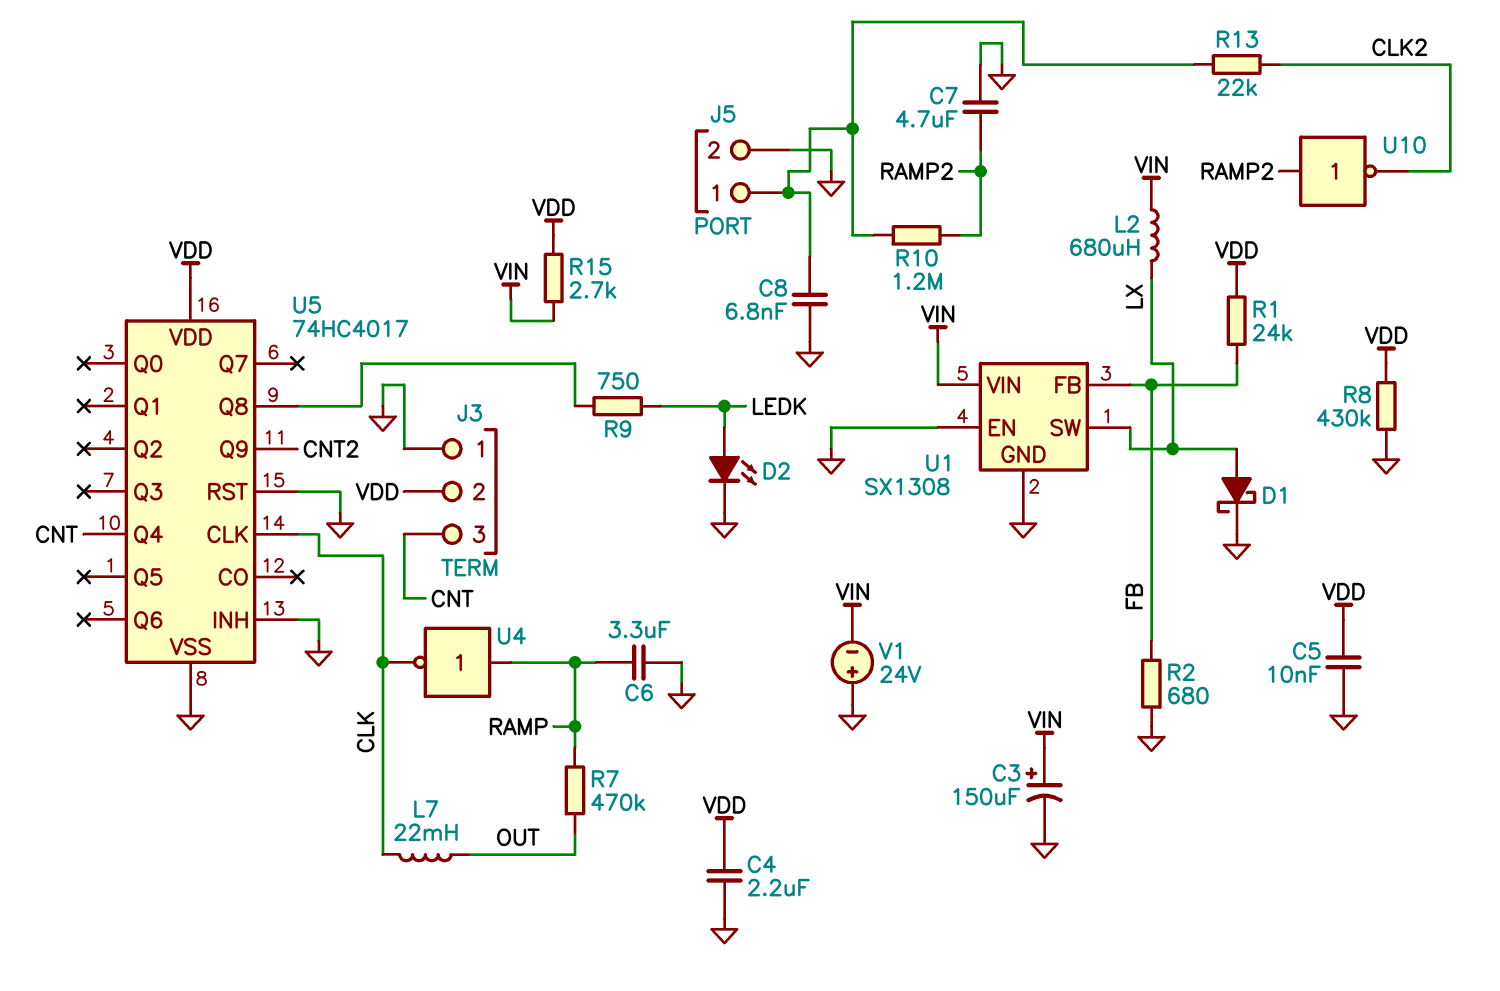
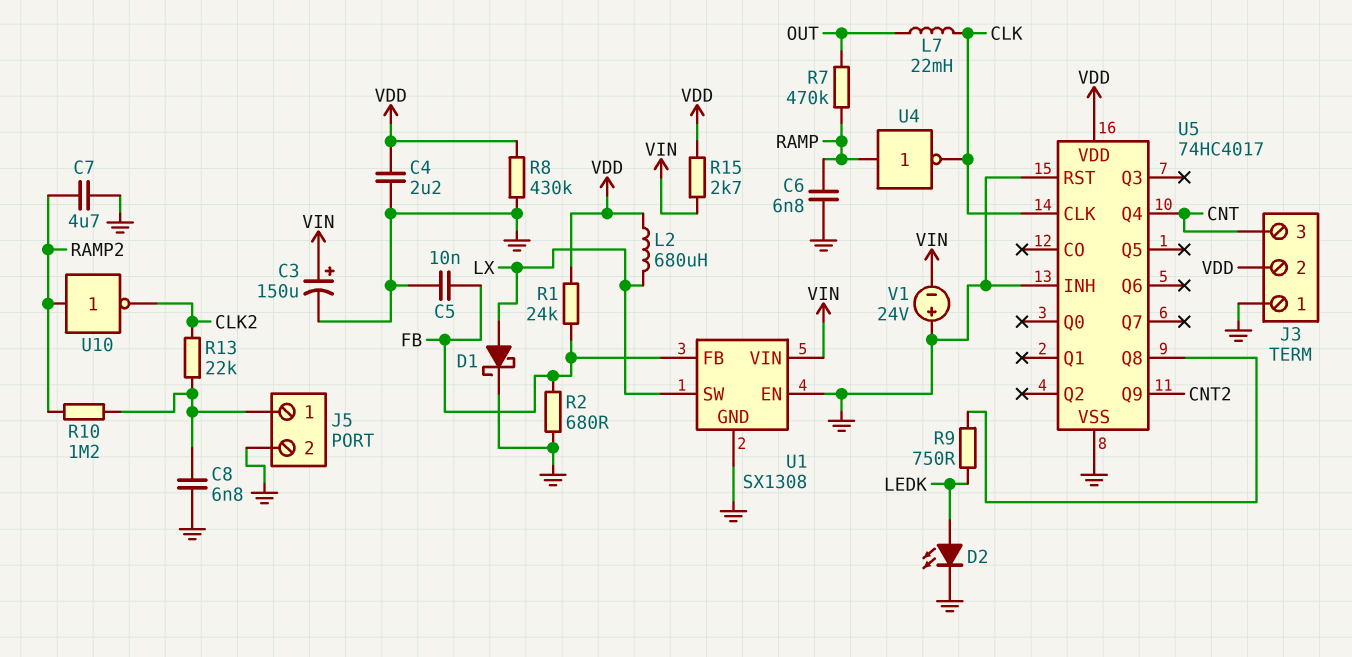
C5: 10nF (GND, VDD) -> 10nF (FB, GND)
C6: 3.3uF (GND, RAMP) -> 6.8nF (GND, RAMP)
L2: 680uH (LX, VIN) -> 680uH (LX, VDD)

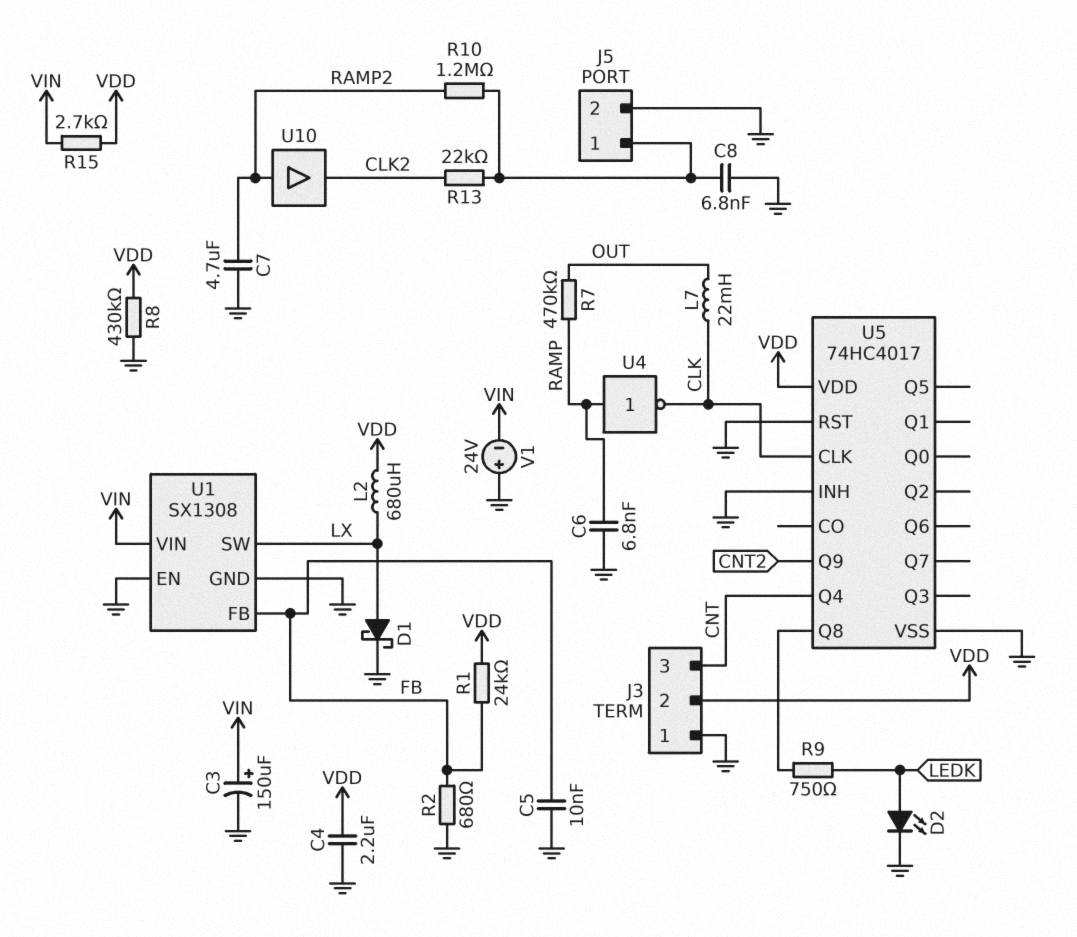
U10: NOT (in RAMP2, out CLK2) -> buffer (in RAMP2, out CLK2)

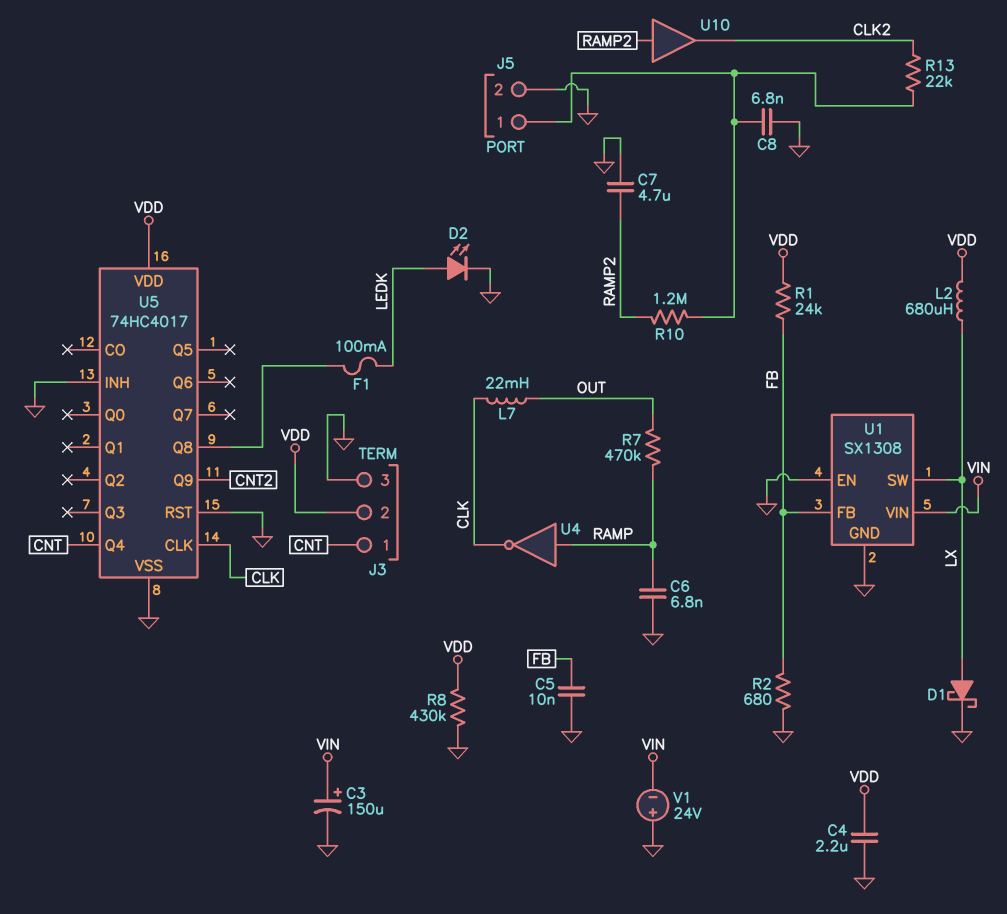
F1: none -> 100mA (LEDK, U5/Q8)
J3 pin 1: GND -> CNT
J3 pin 3: CNT -> GND
R9: 750 (LEDK, U5/Q8) -> none
R15: 2.7k (VDD, VIN) -> none

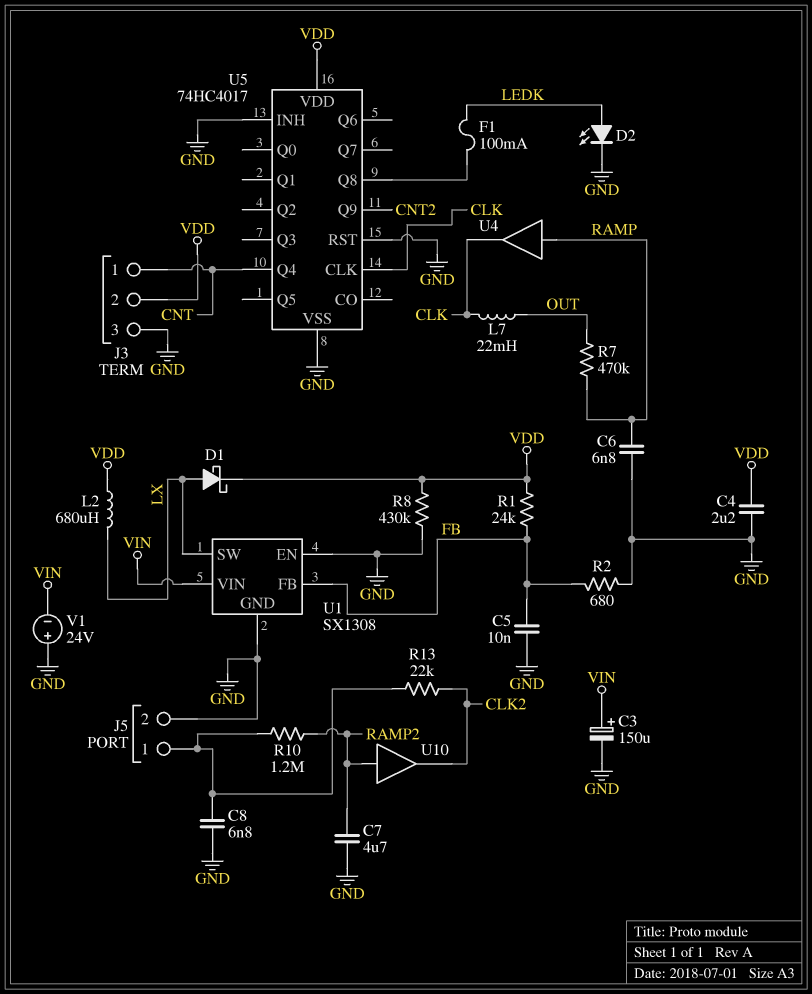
D1: schottky (A LX, K GND) -> schottky (A LX, K VDD)
U4: NOT (in RAMP, out CLK) -> buffer (in RAMP, out CLK)

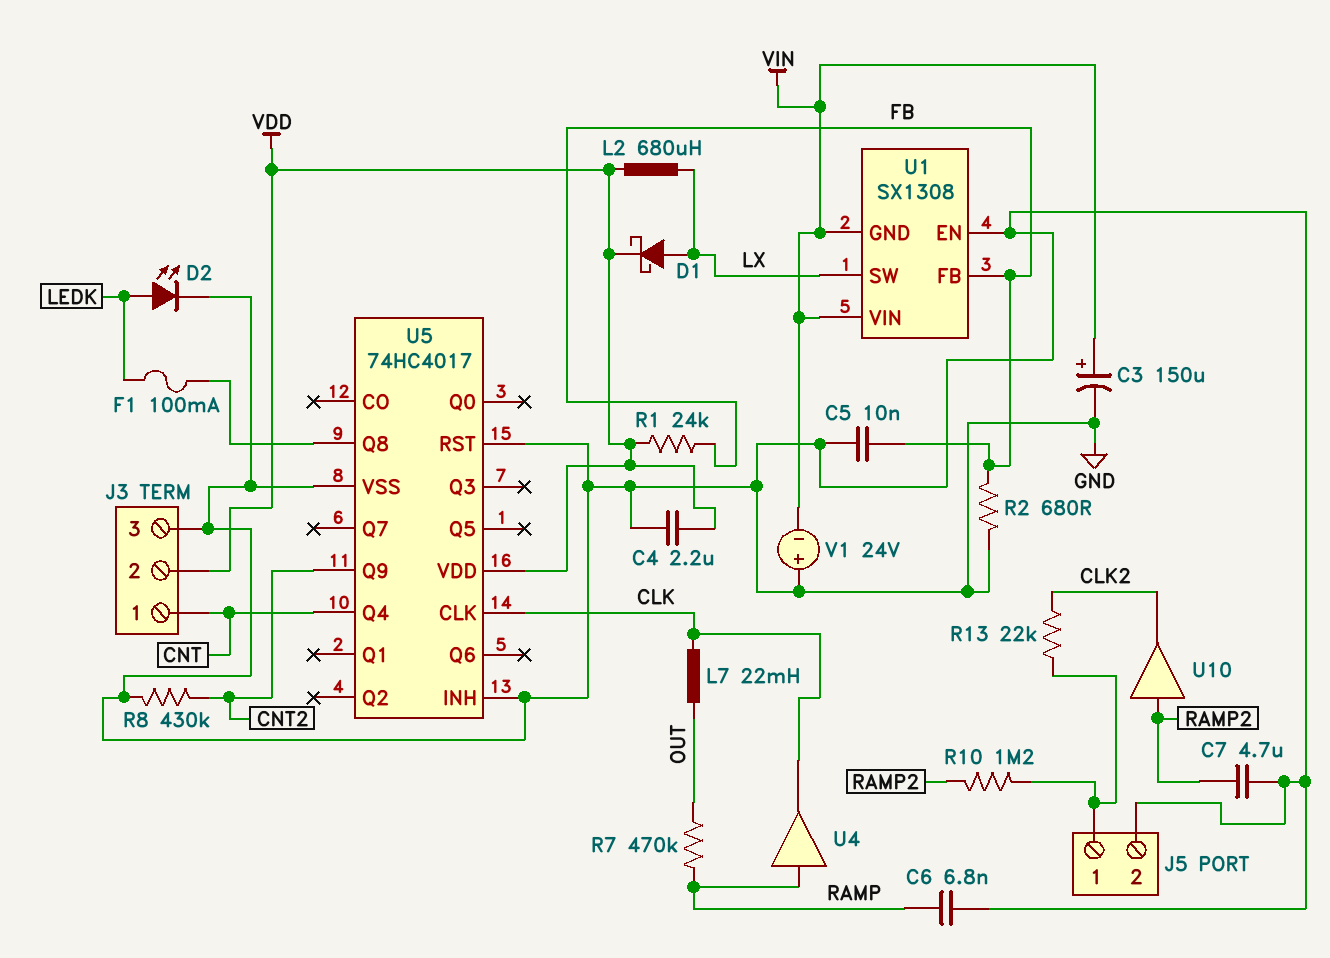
C8: 6.8nF (GND, J5/1) -> none
R8: 430k (GND, VDD) -> 430k (CNT2, GND)
U1 pin GND: GND -> VIN

